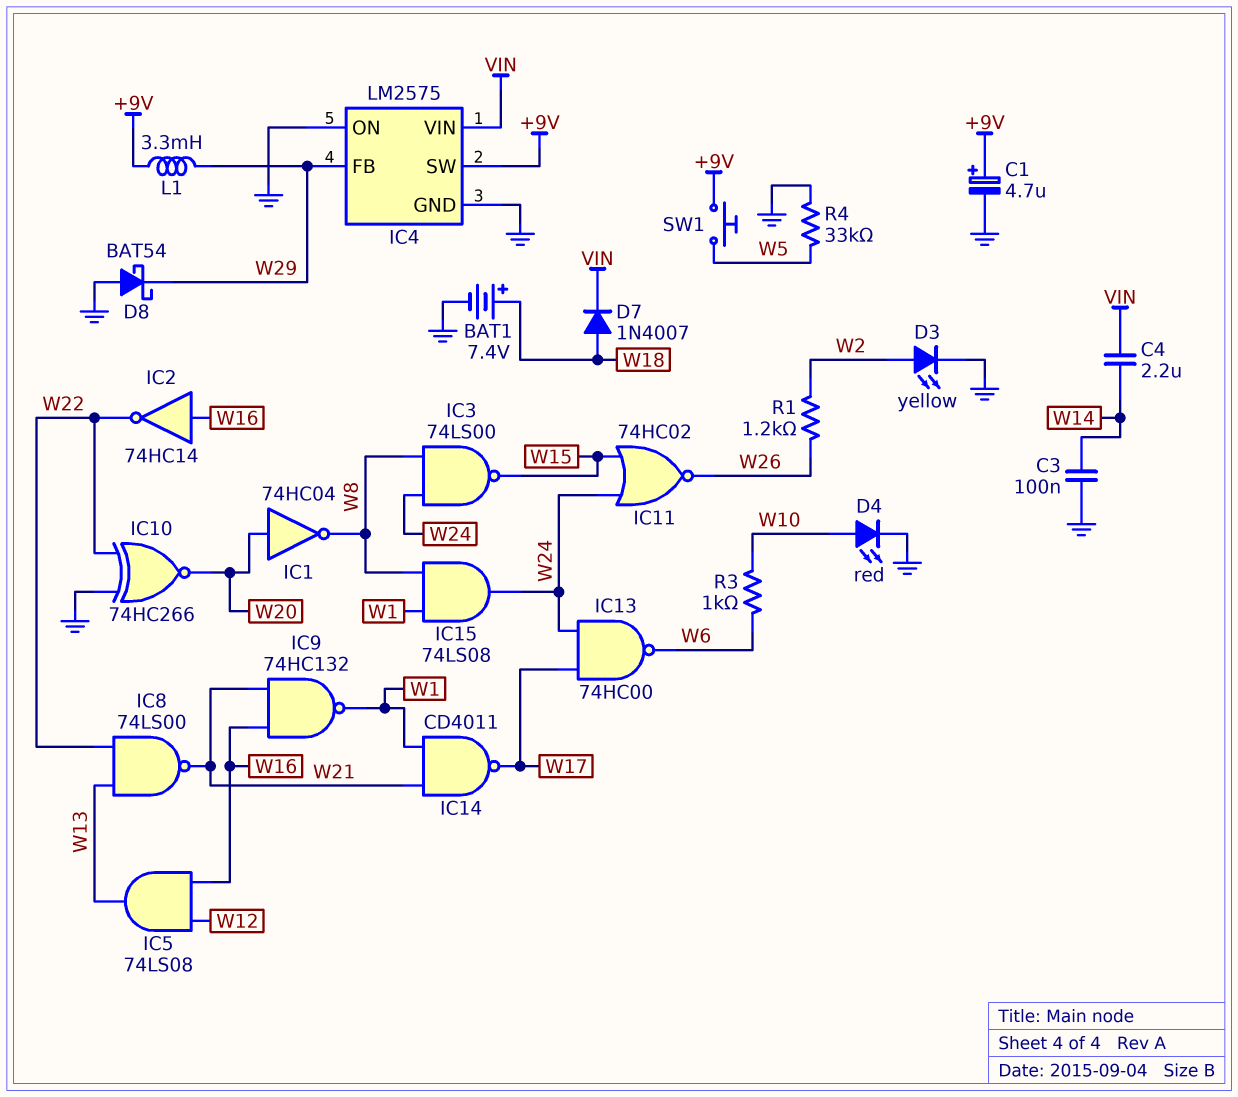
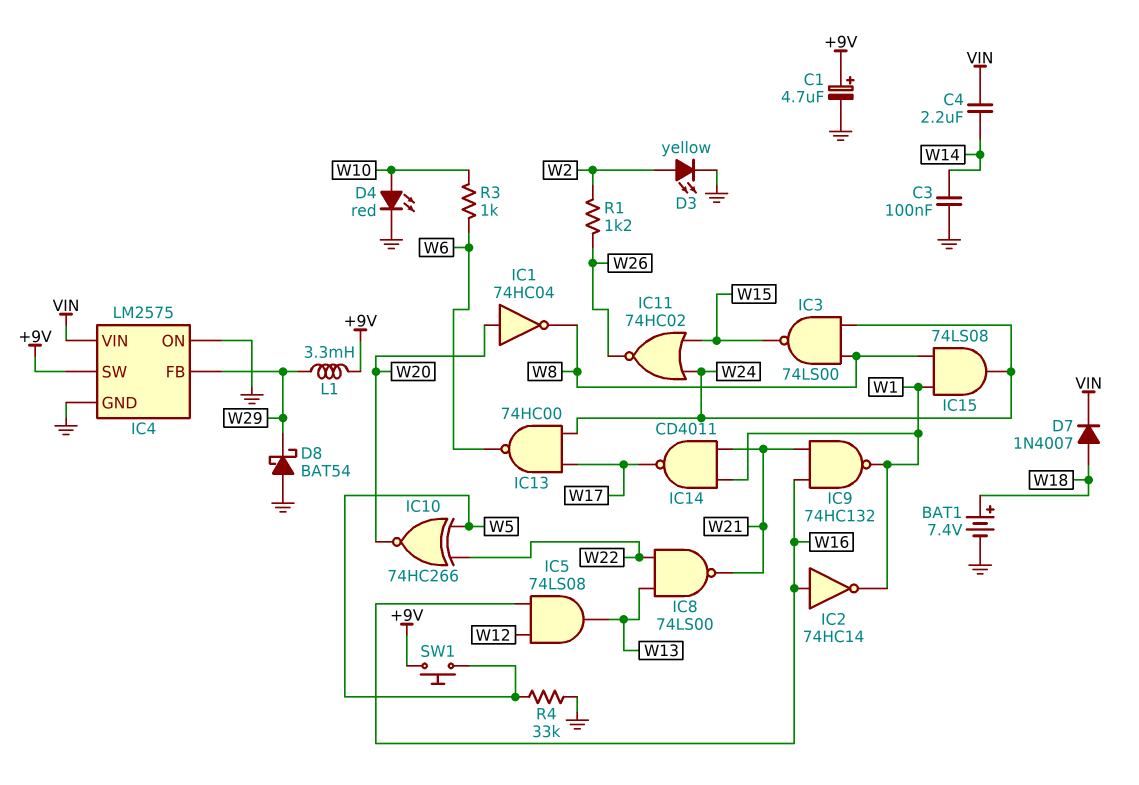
IC2: NOT 74HC14 (in W16, out W22) -> NOT 74HC14 (in W16, out W1)
IC10: XNOR 74HC266 (in GND, in W22, out W20) -> XNOR 74HC266 (in W5, in W22, out W20)

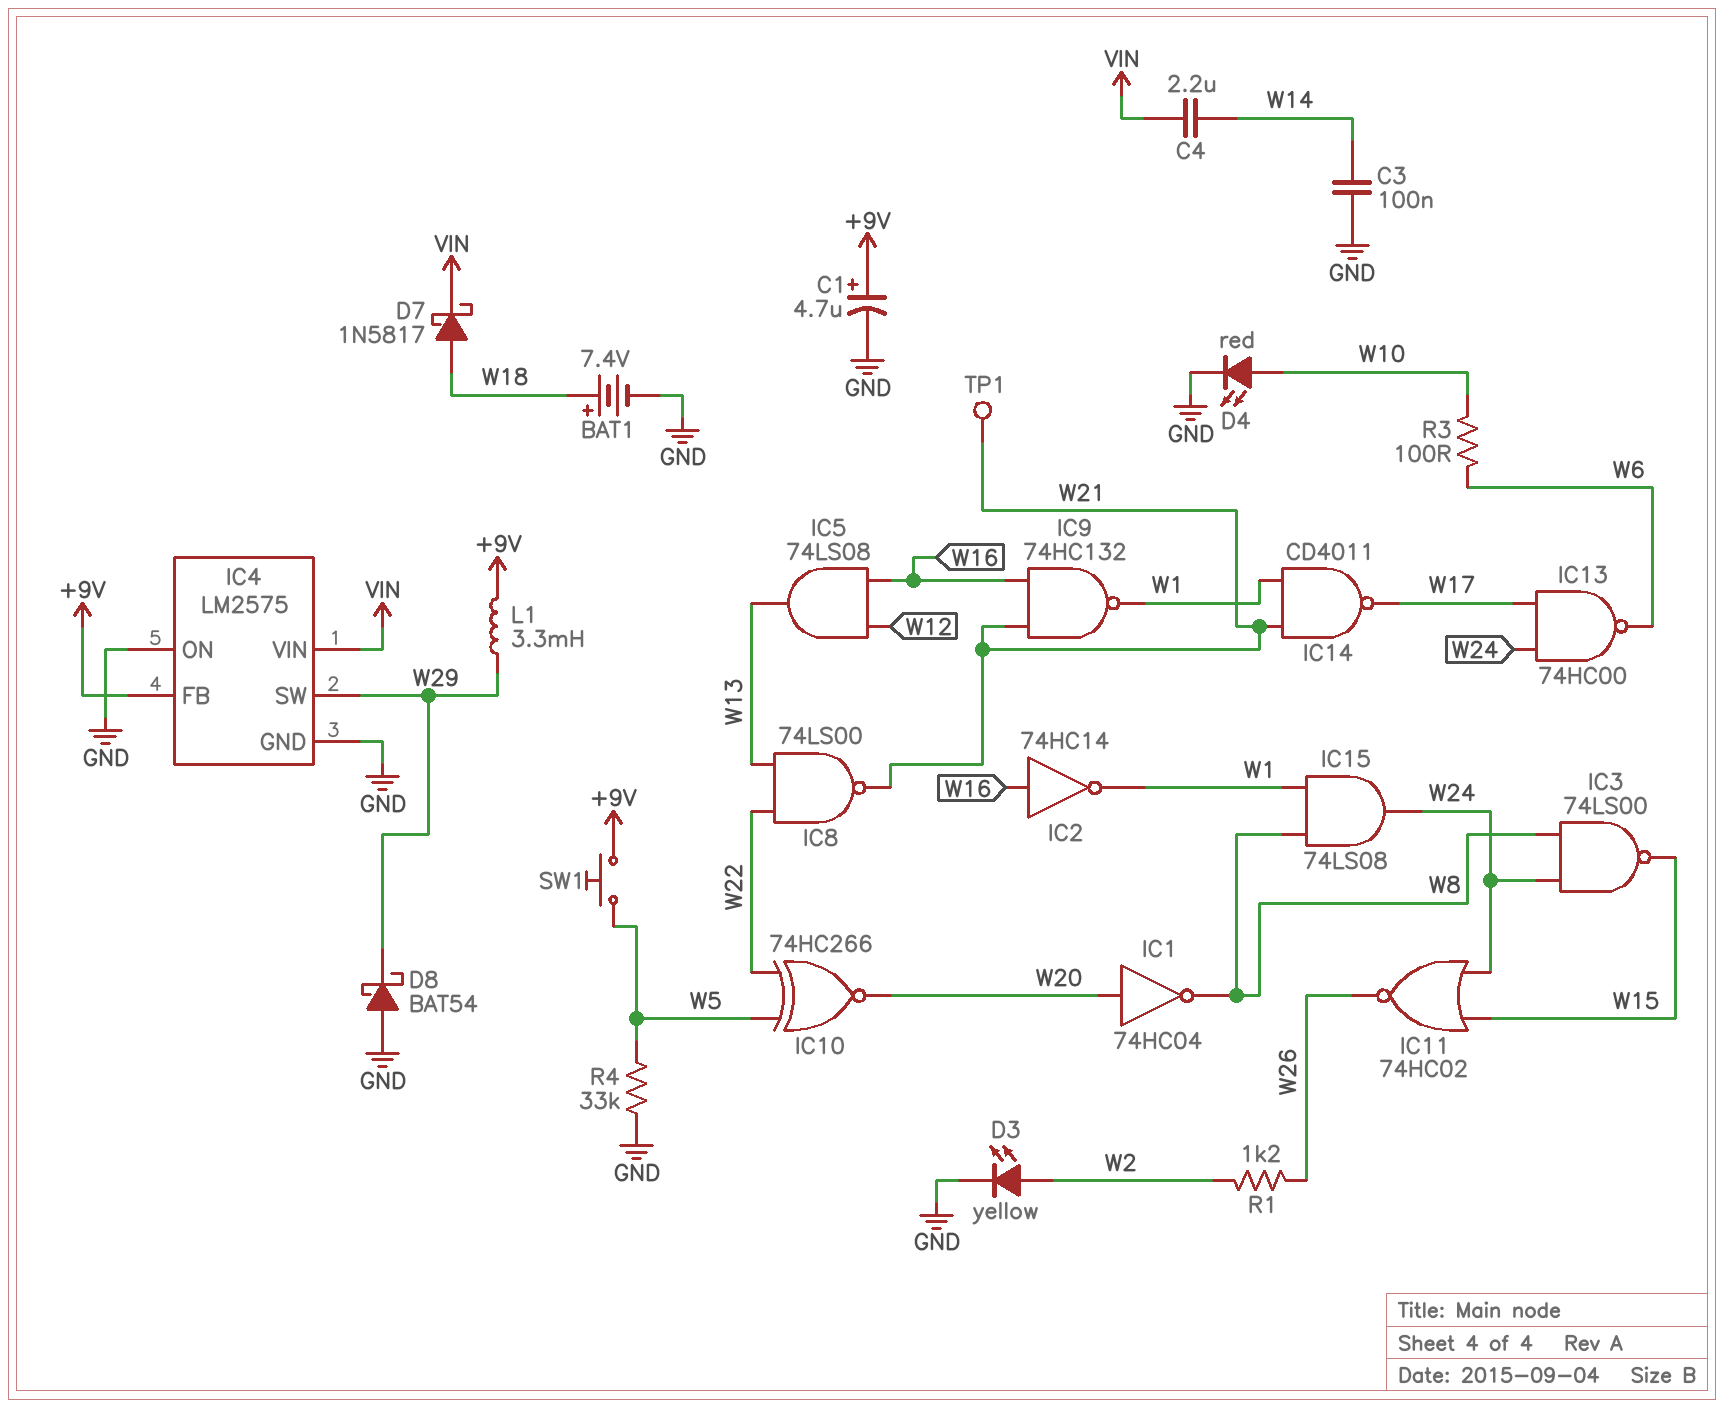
D7: diode 1N4007 (A W18, K VIN) -> schottky 1N5817 (A W18, K VIN)
IC4 pin FB: W29 -> +9V
IC4 pin SW: +9V -> W29
R3: 1k (W6, W10) -> 100 (W6, W10)
TP1: none -> test point (W21)

